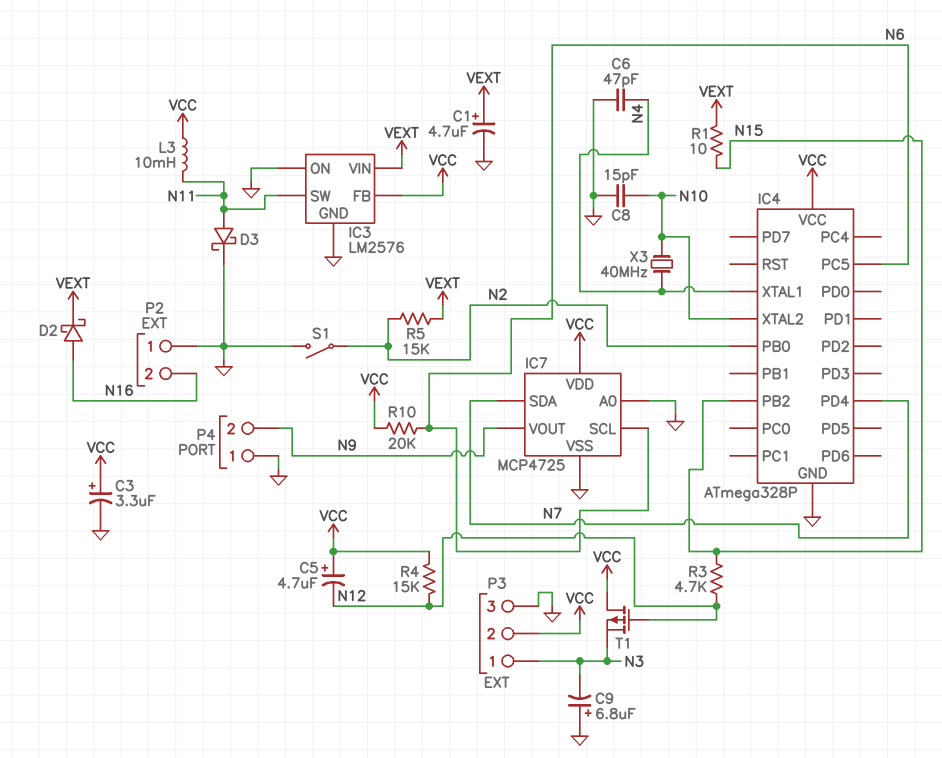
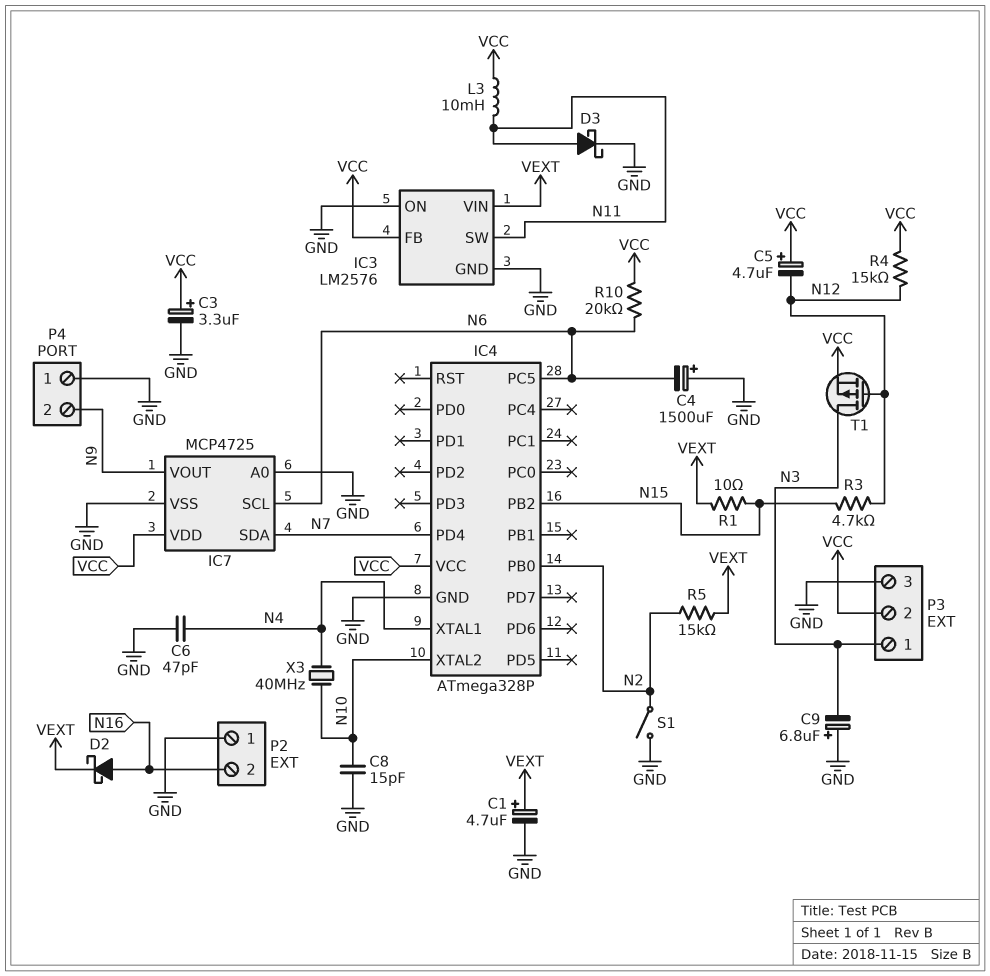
C4: none -> 1500uF (plus GND, minus N6)
T1: PMOS (G N12, D VCC, S N3) -> PMOS (G N12, D N3, S VCC)

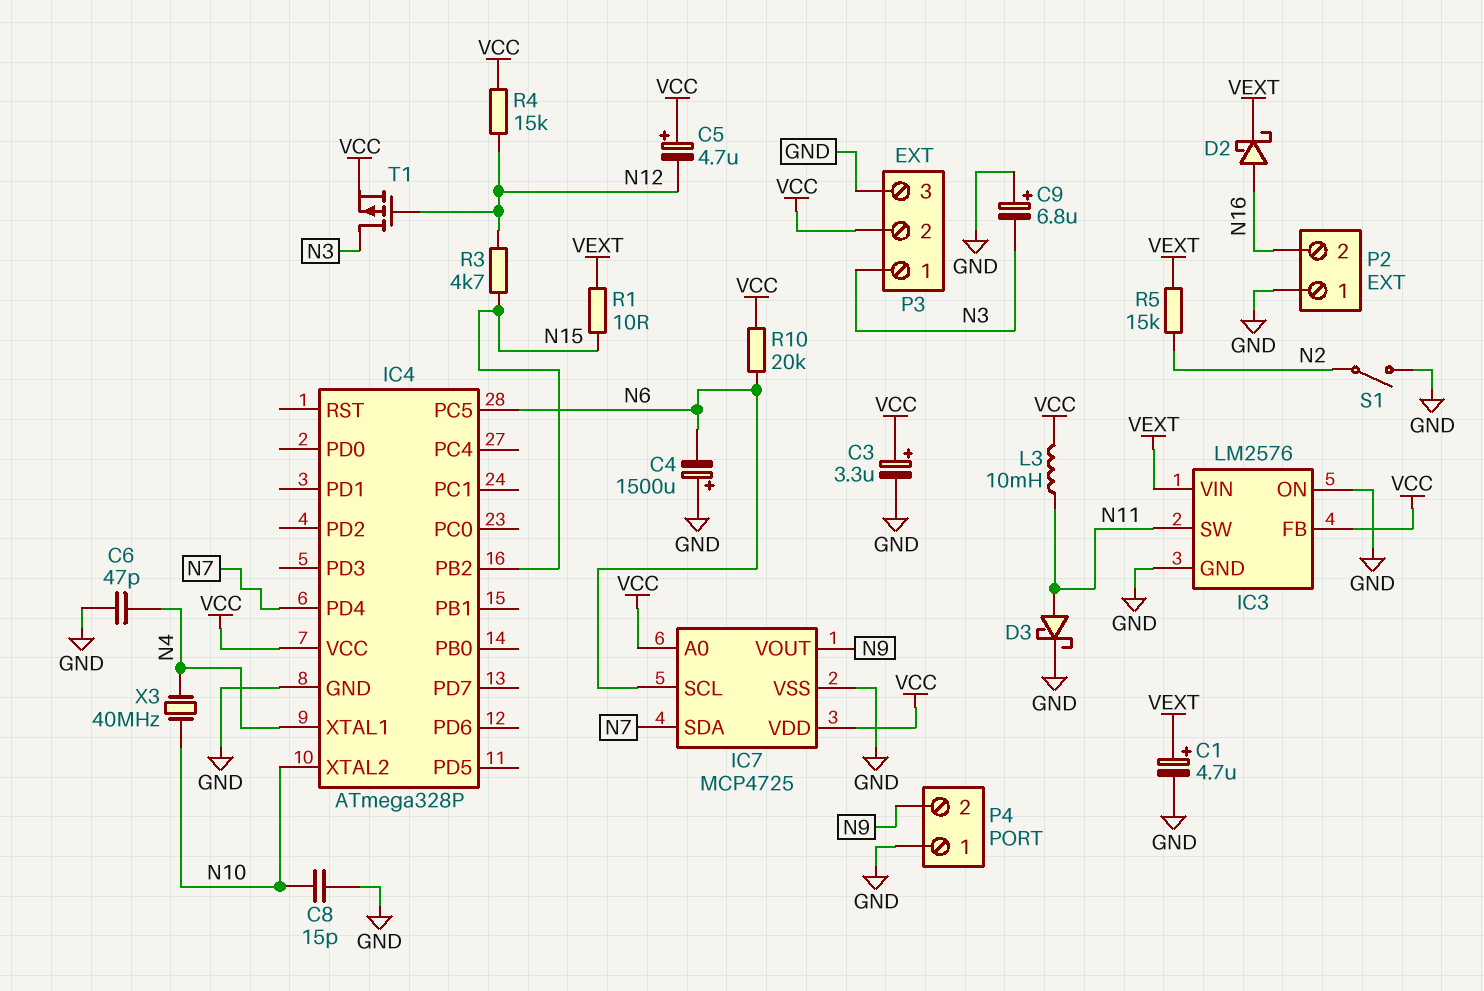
IC4 pin PB0: N2 -> none
IC7 pin A0: GND -> VCC

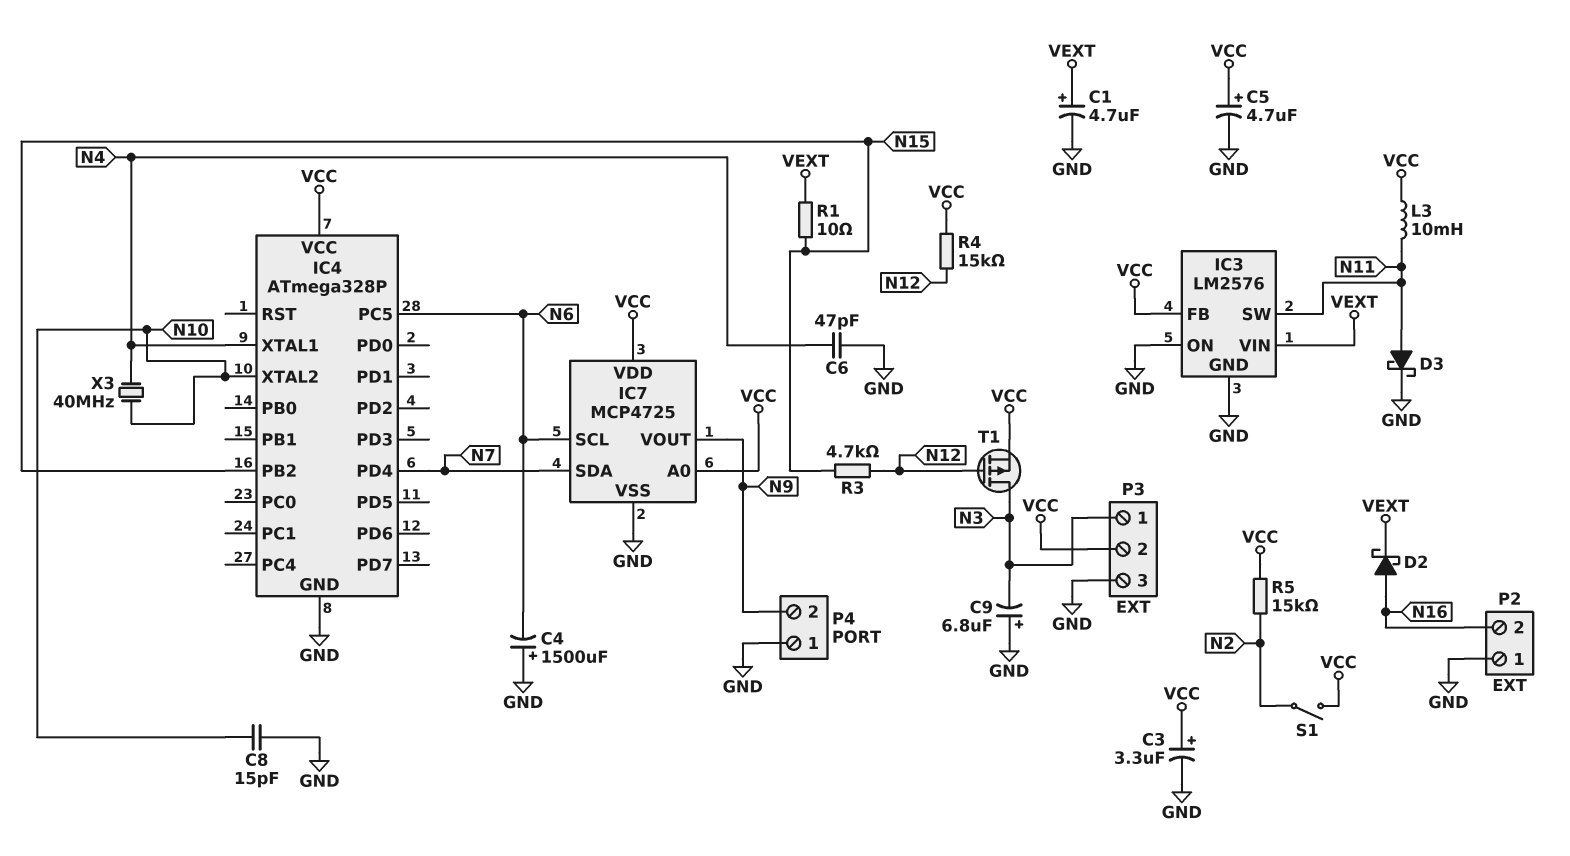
C5: 4.7uF (plus VCC, minus N12) -> 4.7uF (plus VCC, minus GND)
R5: 15k (N2, VEXT) -> 15k (N2, VCC)
R10: 20k (N6, VCC) -> none
S1: switch (GND, N2) -> switch (N2, VCC)

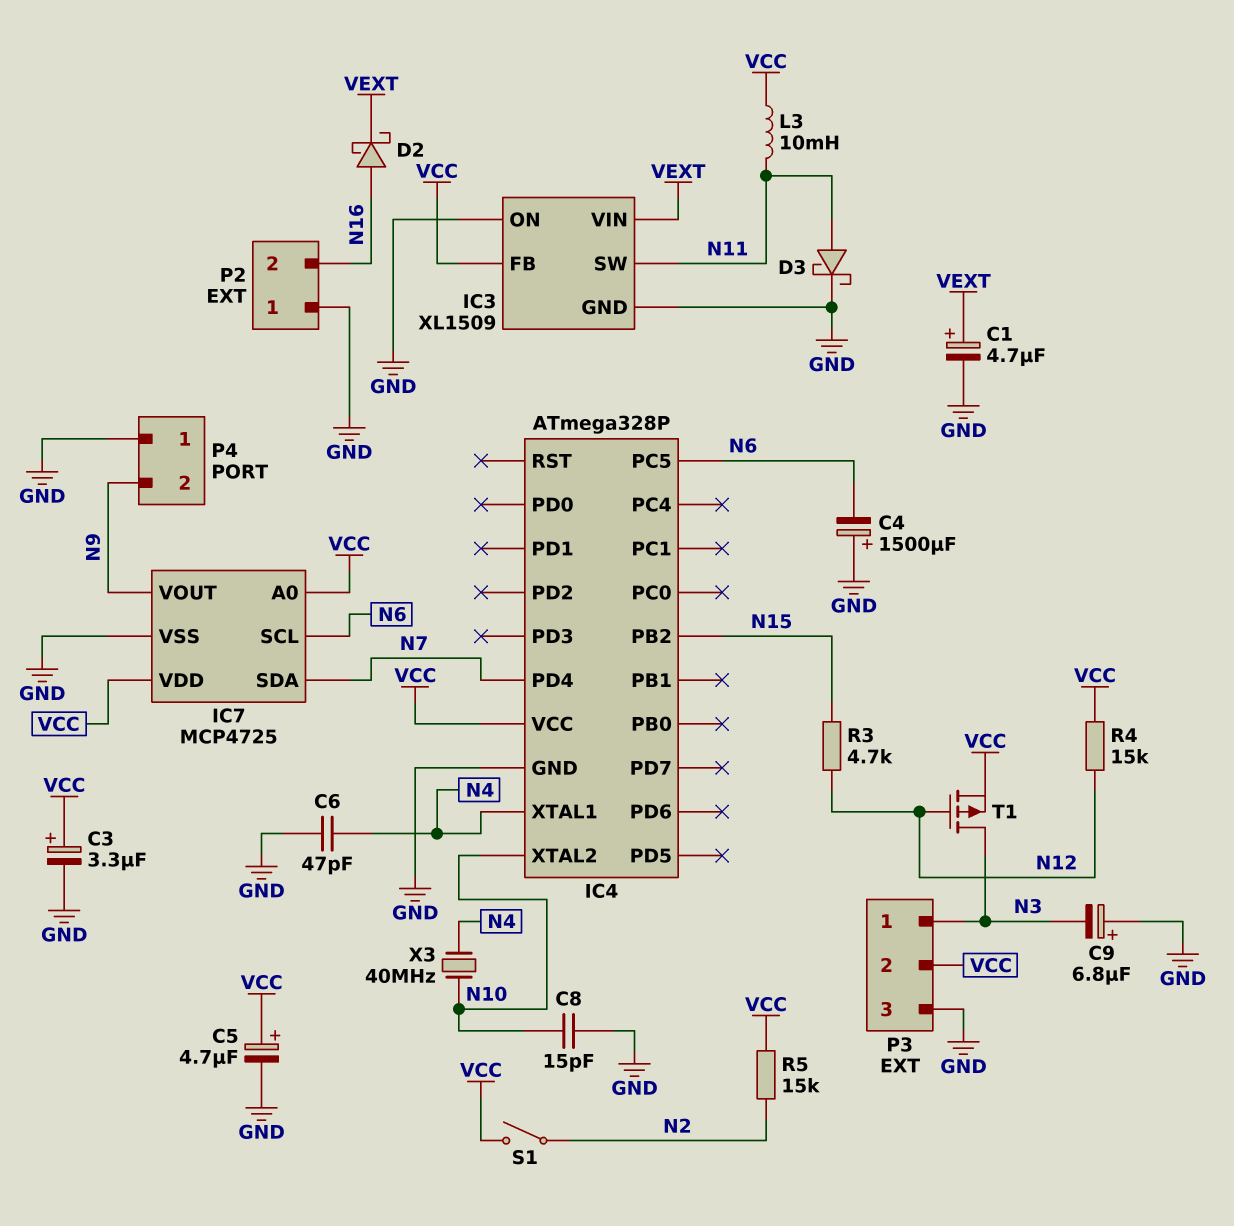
IC3: LM2576 -> XL1509
R1: 10 (N15, VEXT) -> none

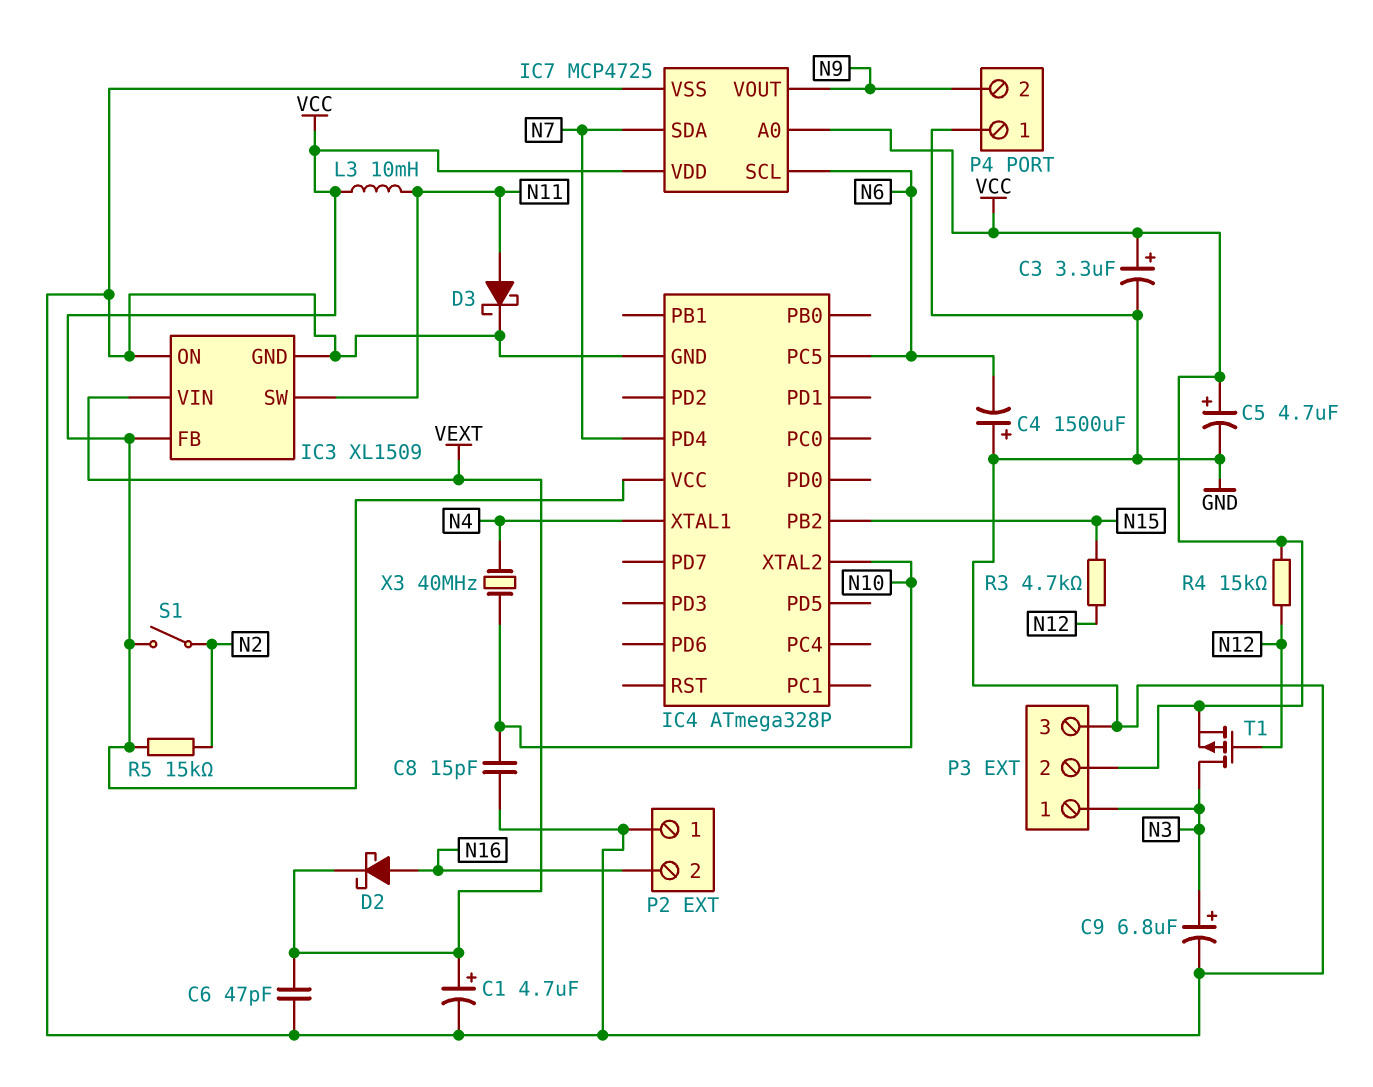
C6: 47pF (GND, N4) -> 47pF (GND, VEXT)
C9: 6.8uF (plus GND, minus N3) -> 6.8uF (plus N3, minus GND)

